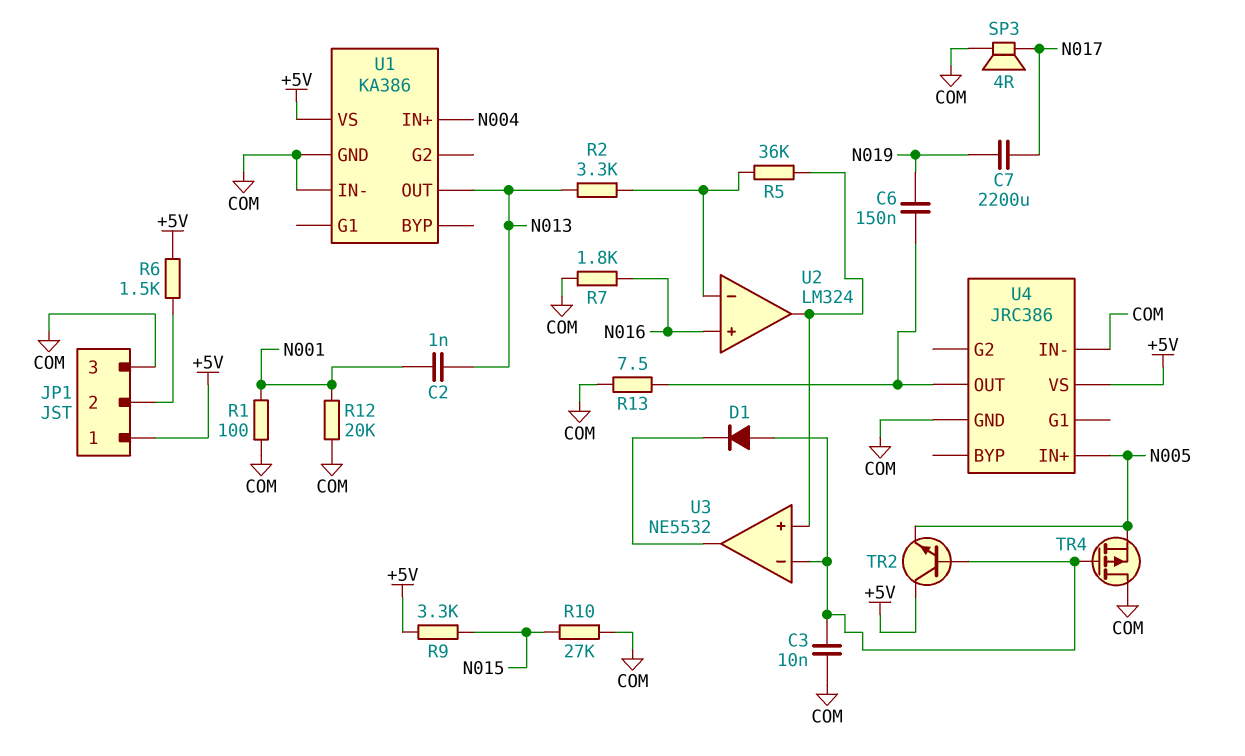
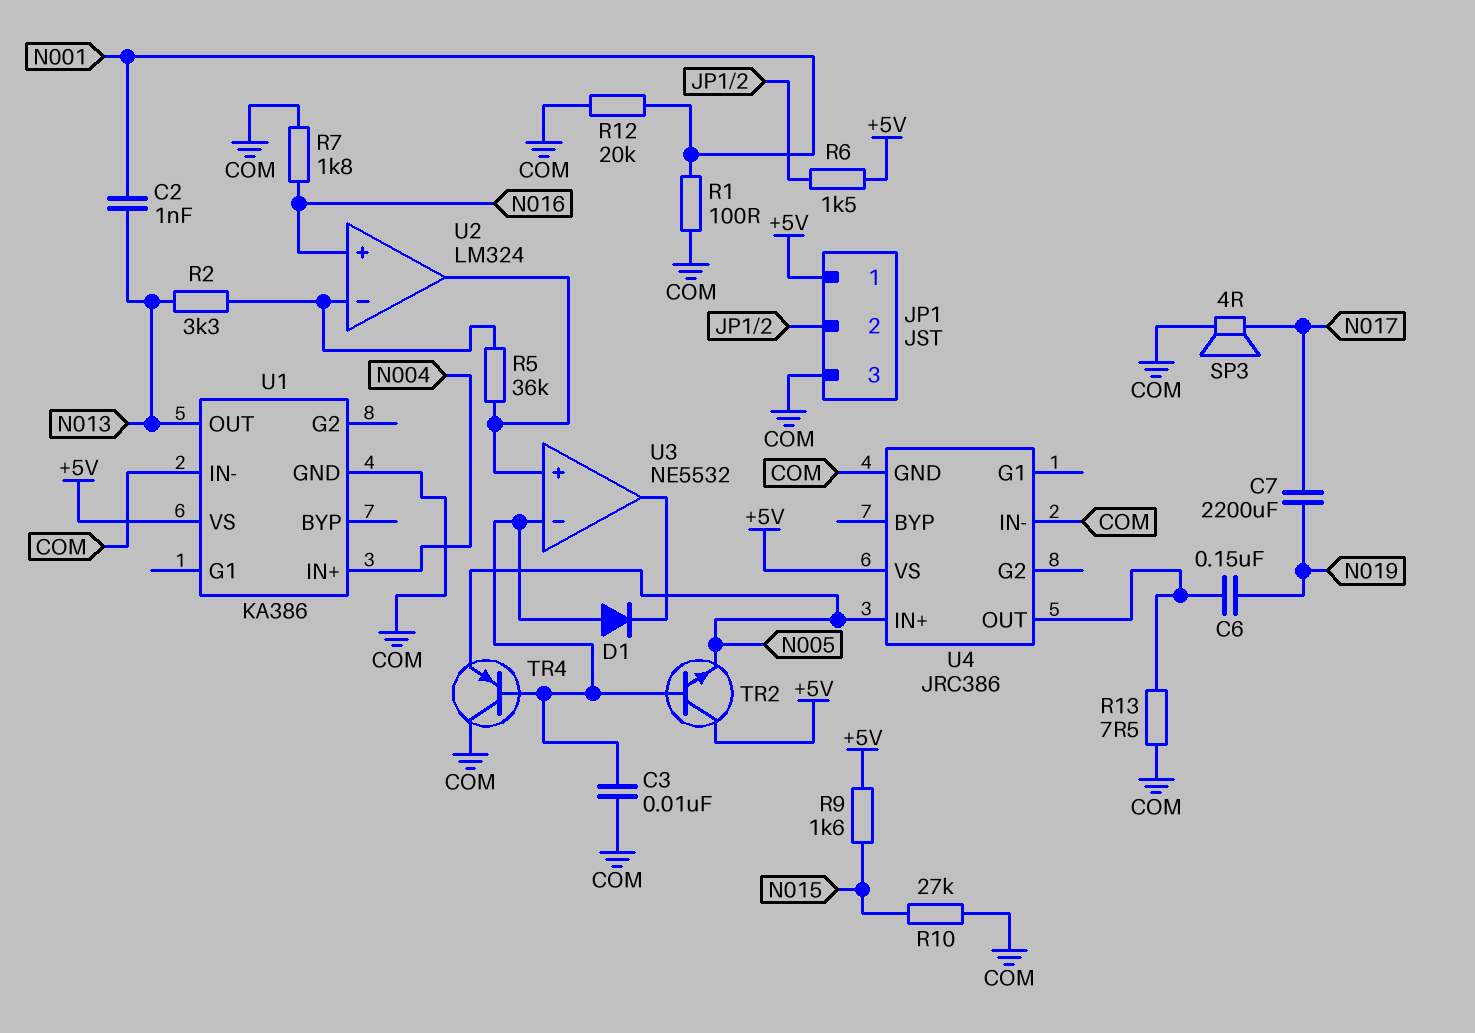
R9: 3.3k (+5V, N015) -> 1.6k (+5V, N015)
TR4: PMOS (G U3/in-, D COM, S N005) -> PNP (B U3/in-, C COM, E N005)

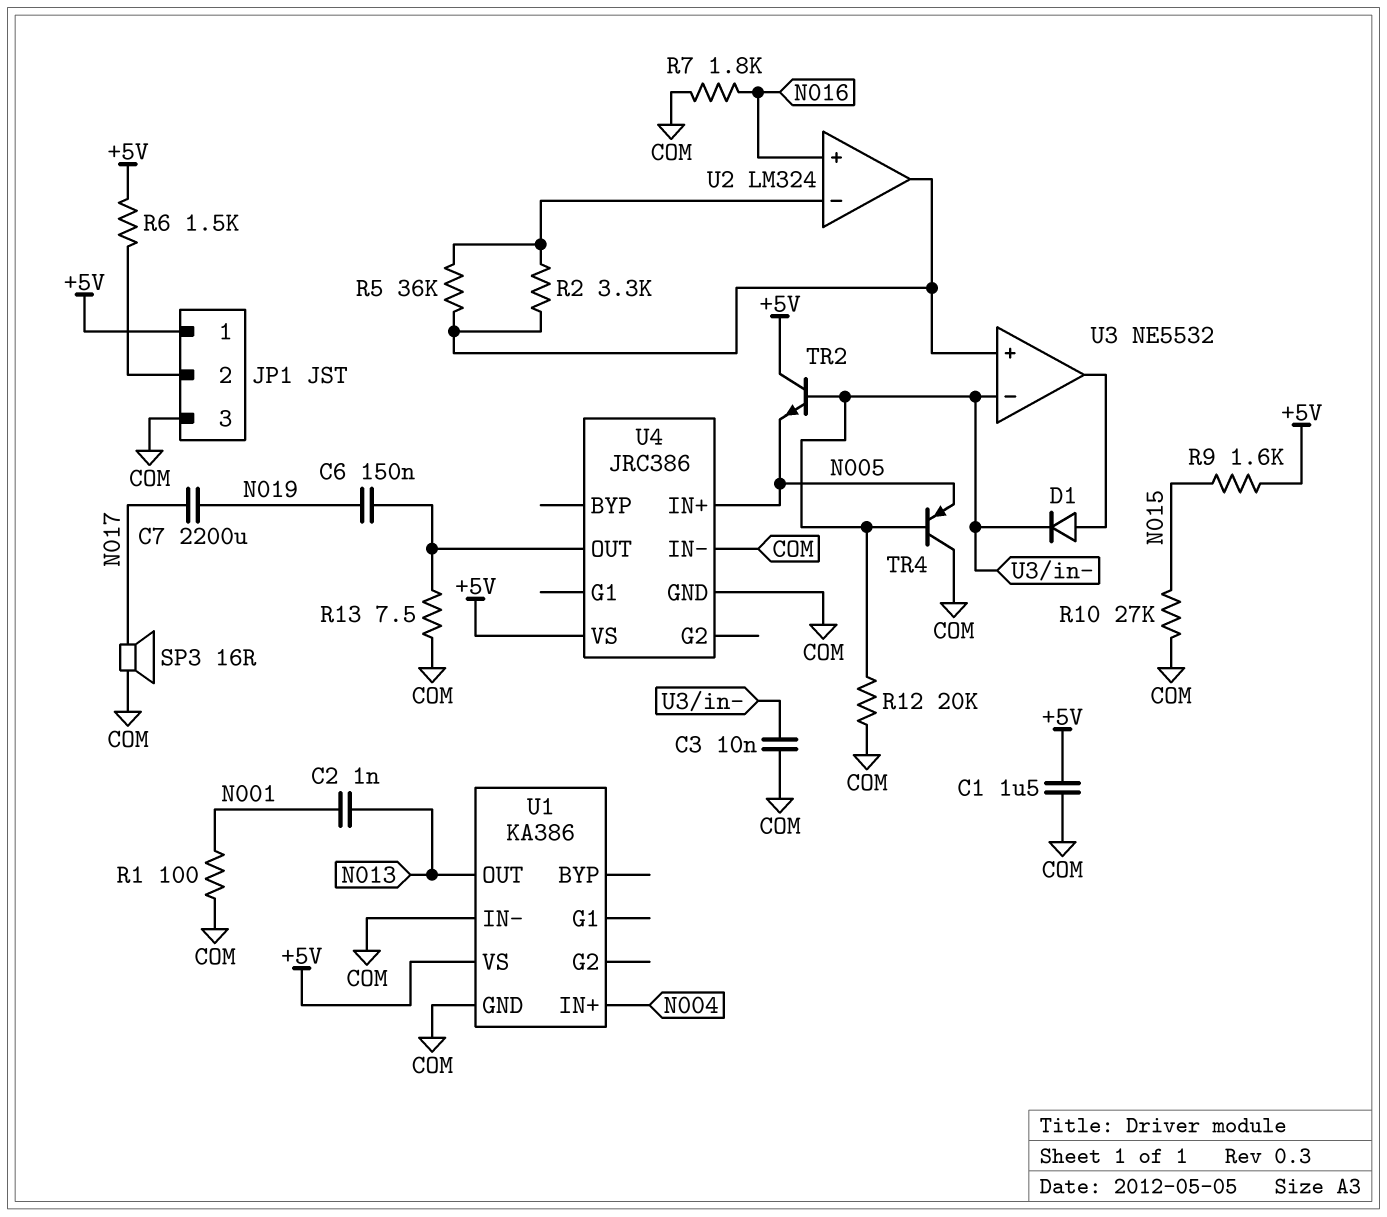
C1: none -> 1.5uF (+5V, COM)
D1: diode (A U3/in-, K U3/out) -> diode (A U3/out, K U3/in-)
R2: 3.3k (N013, U2/in-) -> 3.3k (U2/in-, U2/out)
R12: 20k (COM, N001) -> 20k (COM, U3/in-)
SP3: speaker 4R (COM, N017) -> speaker 16R (COM, N017)

